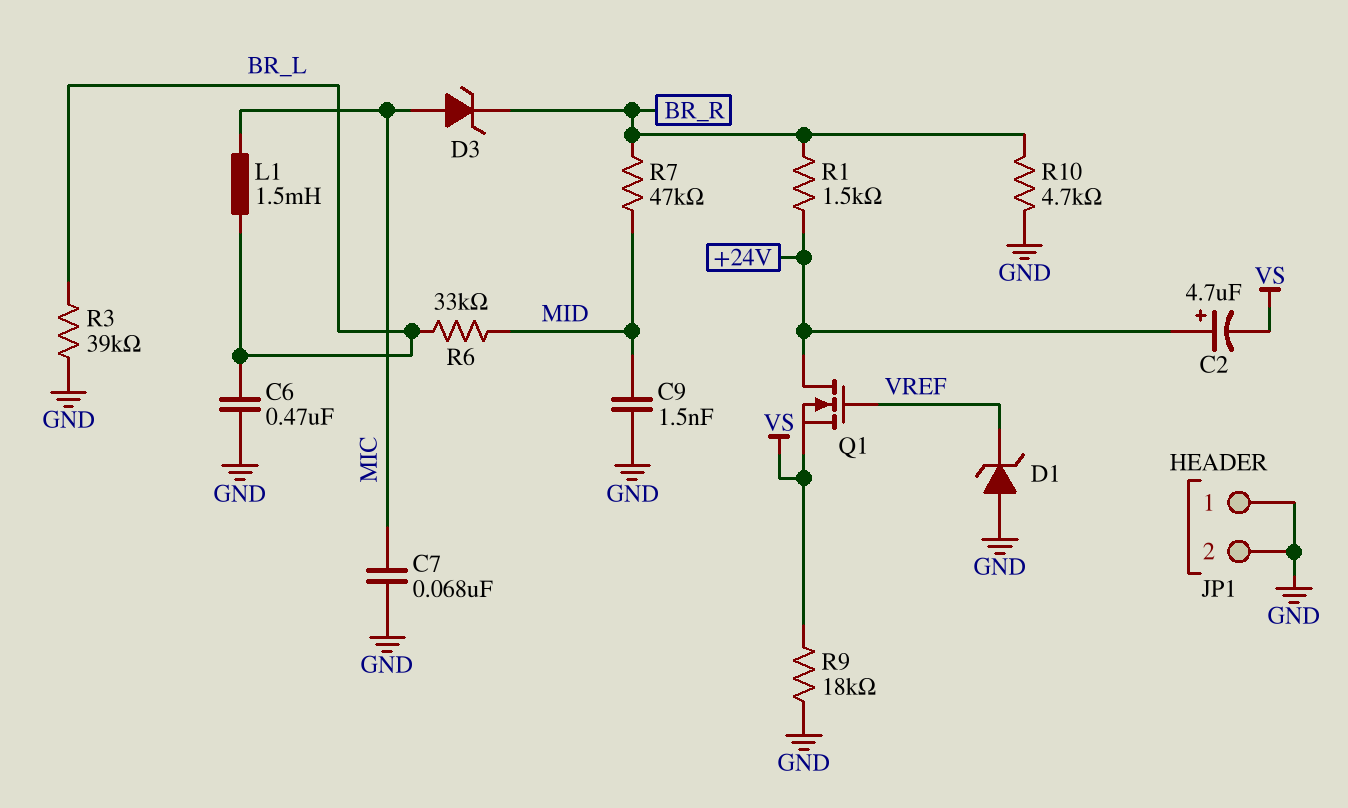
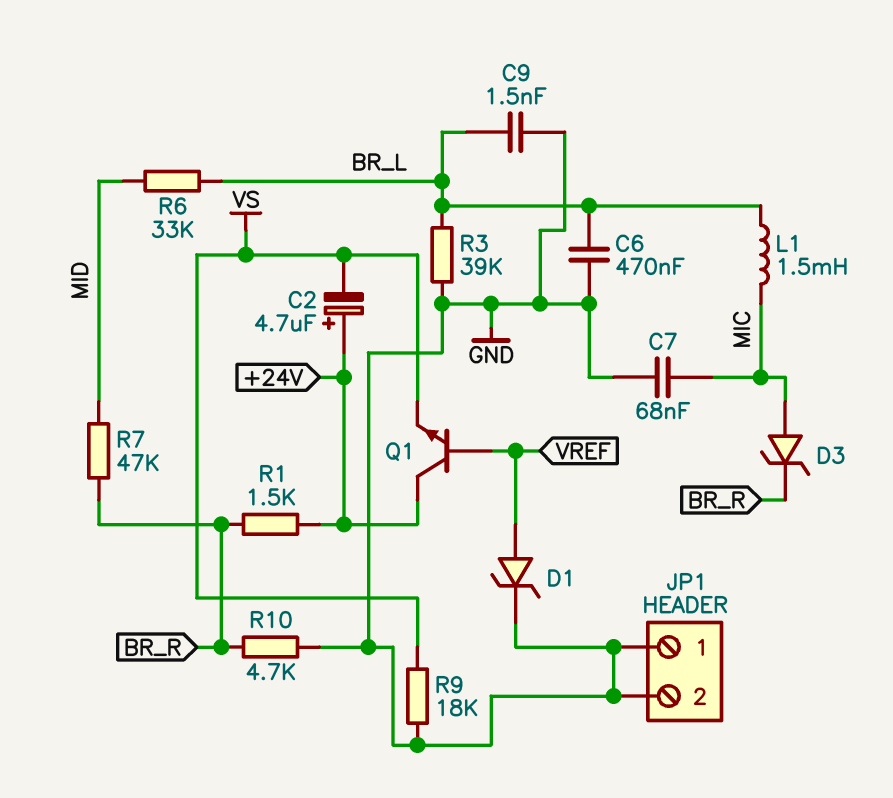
C9: 1.5nF (GND, MID) -> 1.5nF (BR_L, GND)
D1: zener (A GND, K VREF) -> zener (A VREF, K GND)
Q1: NMOS (G VREF, D +24V, S VS) -> NPN (B VREF, C +24V, E VS)

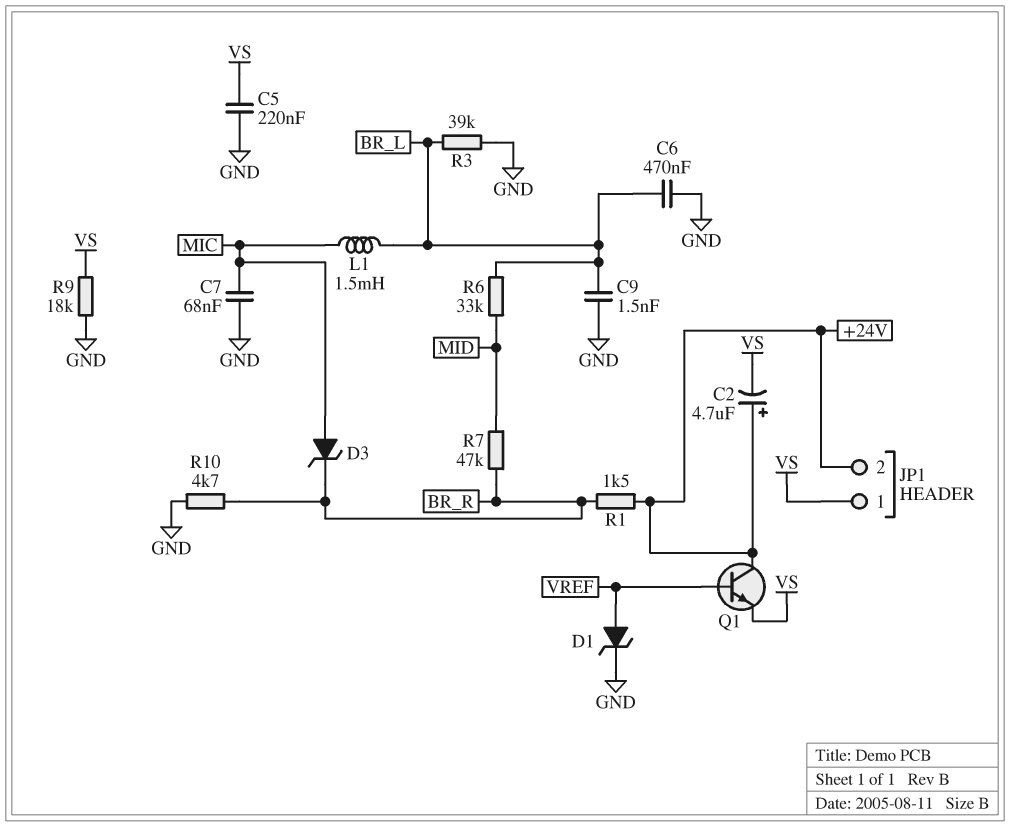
C5: none -> 220nF (GND, VS)
JP1 pin 1: GND -> VS
JP1 pin 2: GND -> +24V

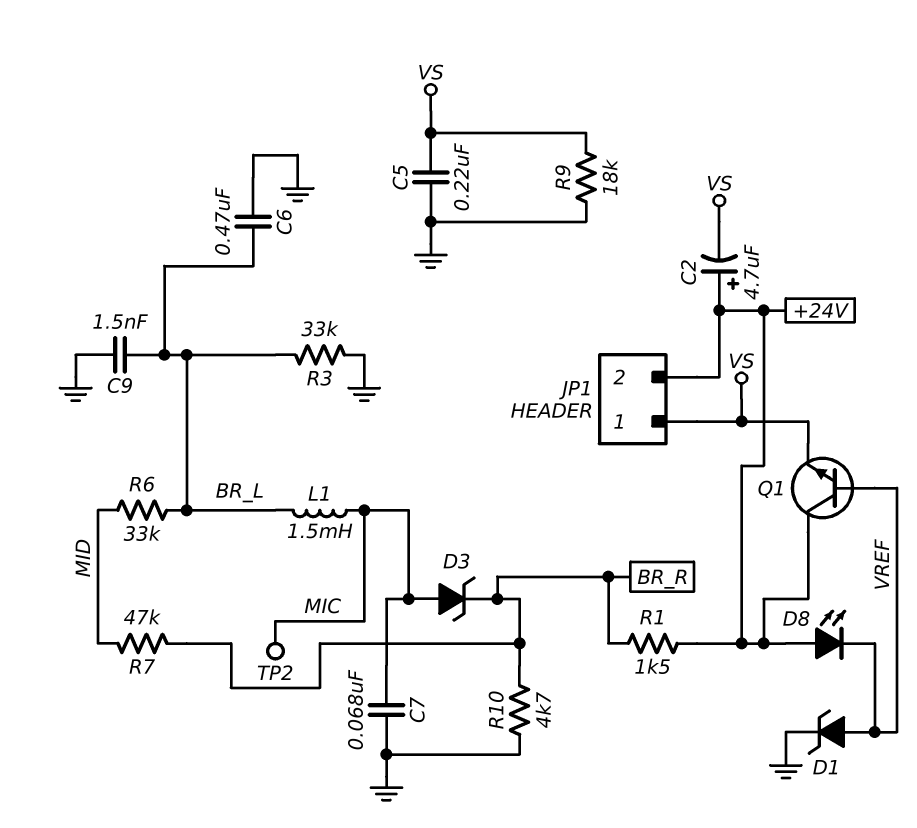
D8: none -> LED (A +24V, K VREF)
R3: 39k (BR_L, GND) -> 33k (BR_L, GND)
TP2: none -> test point (MIC)

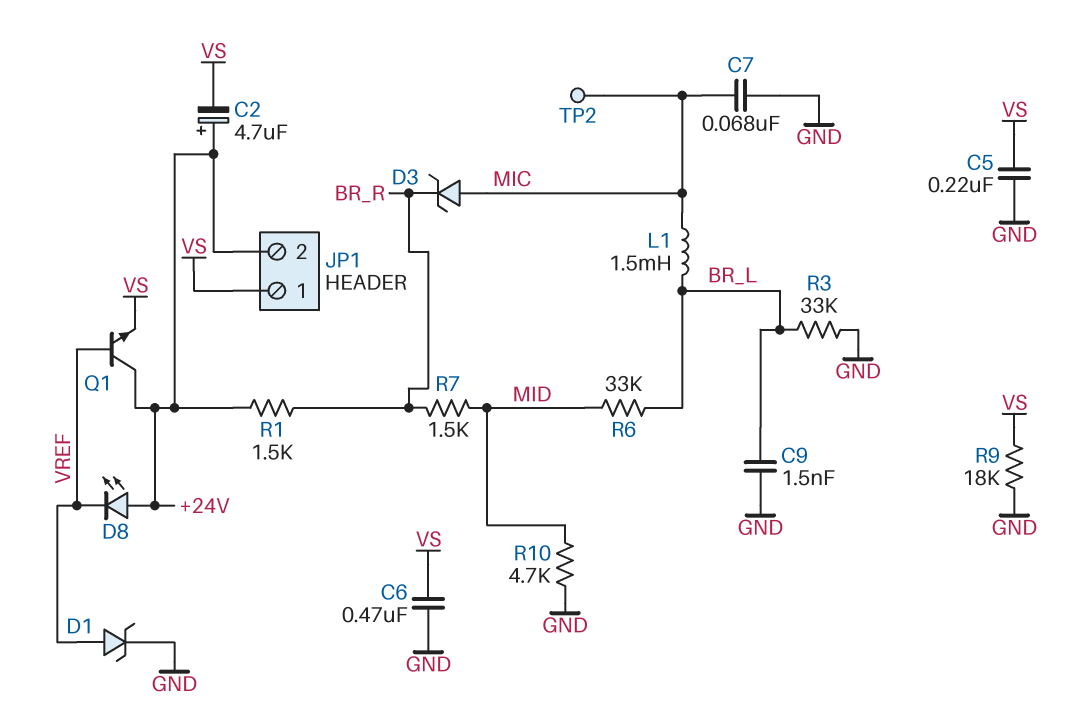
C6: 470nF (BR_L, GND) -> 470nF (GND, VS)
R7: 47k (BR_R, MID) -> 1.5k (BR_R, MID)
R10: 4.7k (BR_R, GND) -> 4.7k (GND, MID)

